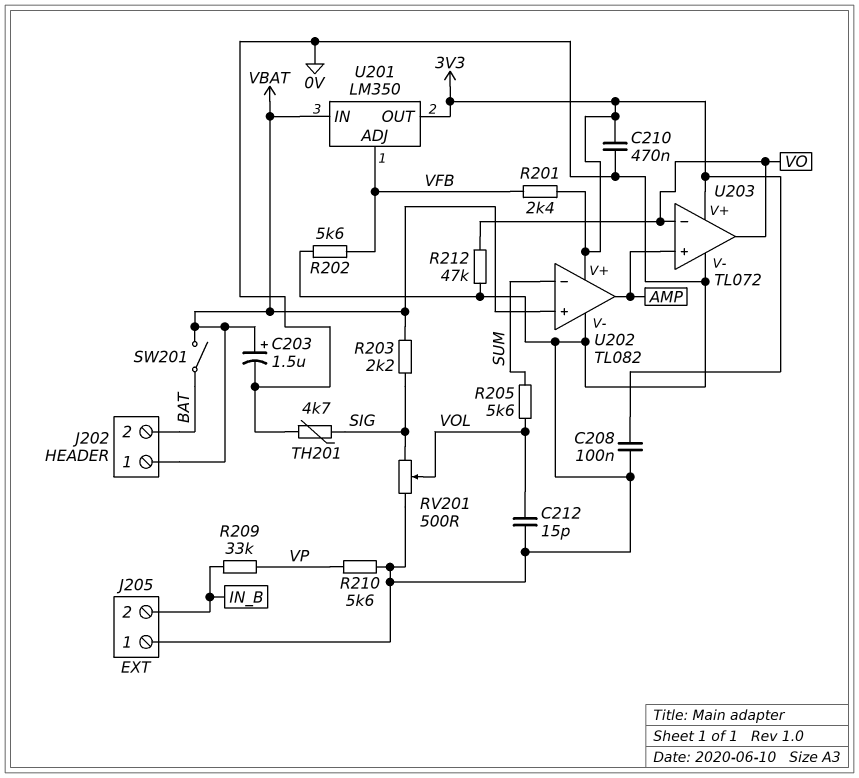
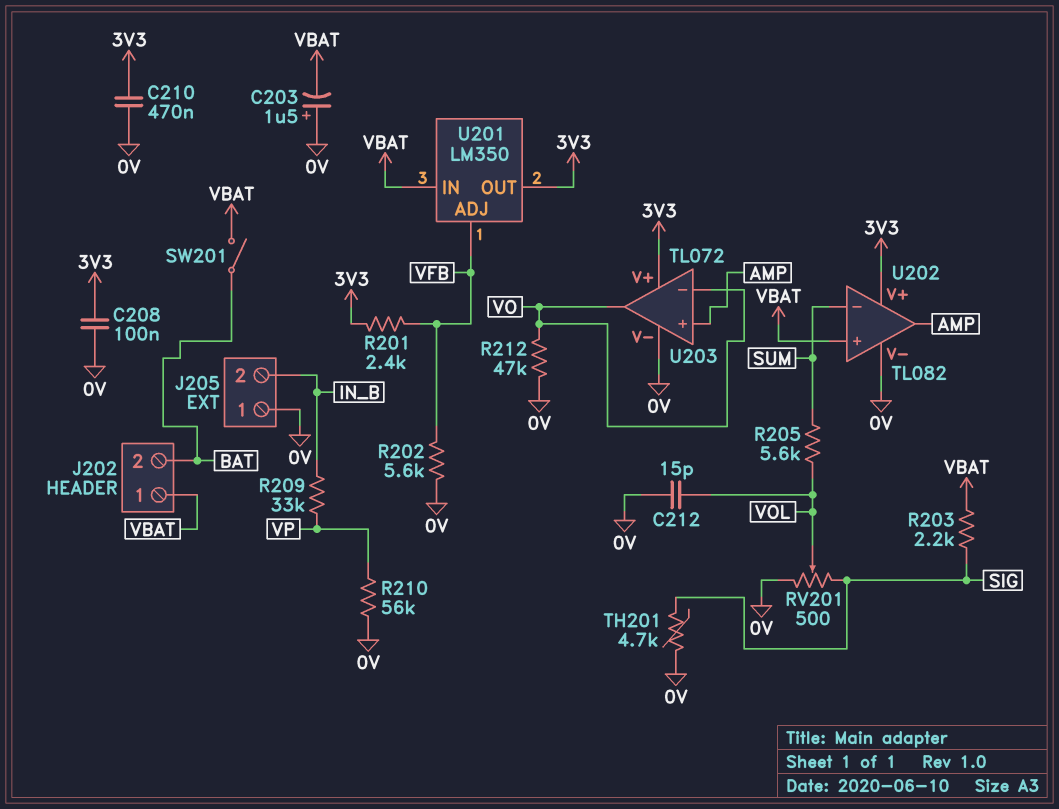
C203: 1.5uF (plus VBAT, minus 0V) -> 1.5uF (plus 0V, minus VBAT)
R210: 5.6k (0V, VP) -> 56k (0V, VP)

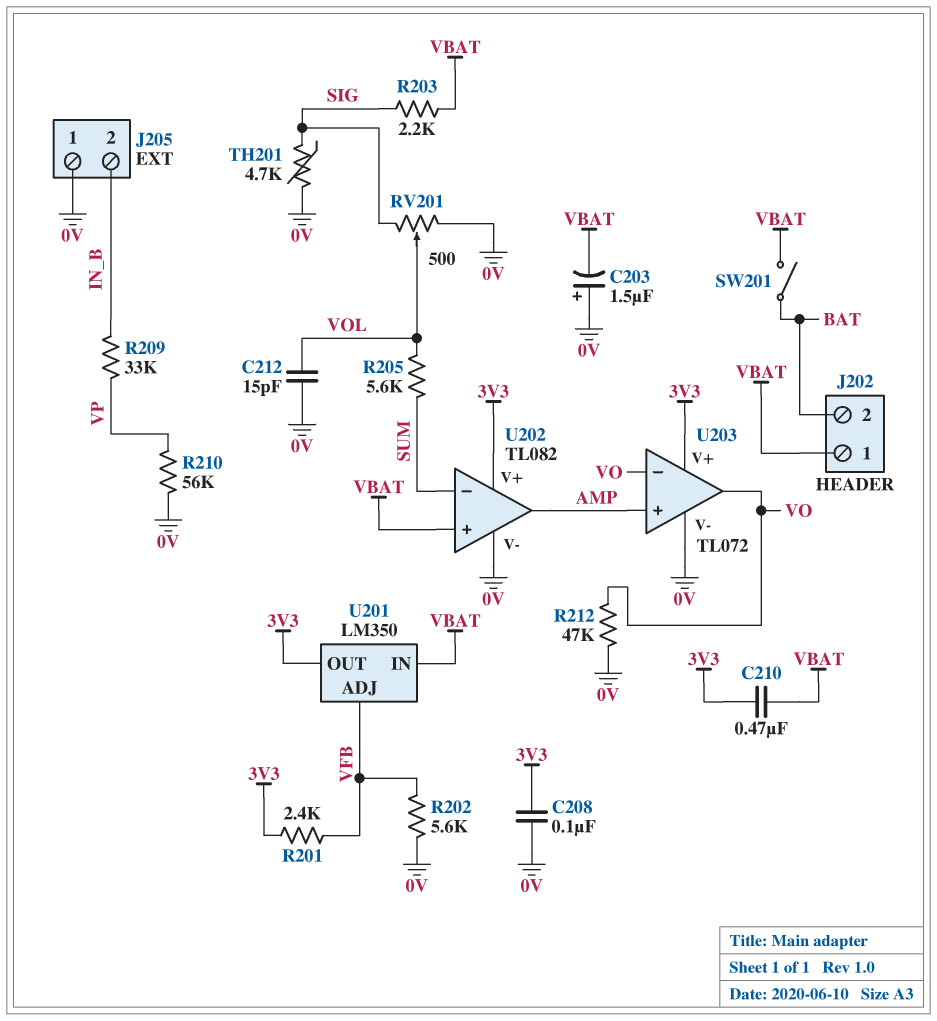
C210: 470nF (0V, 3V3) -> 470nF (3V3, VBAT)

